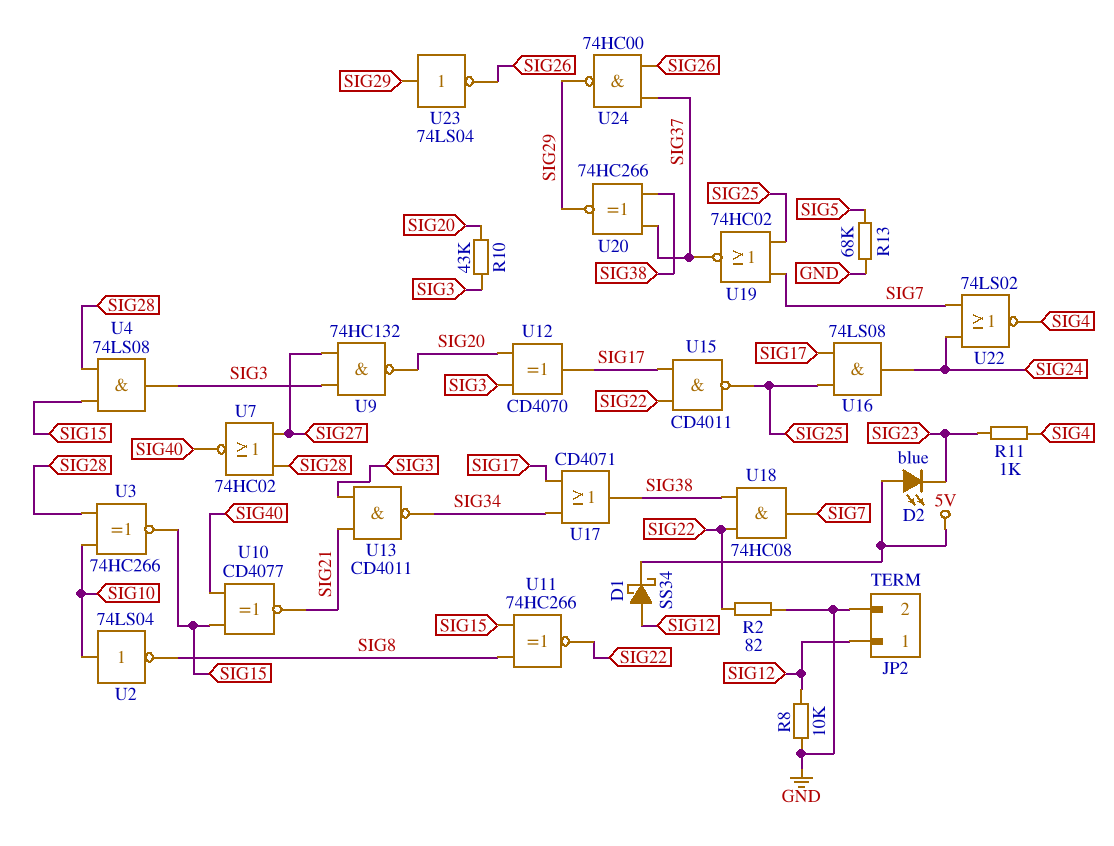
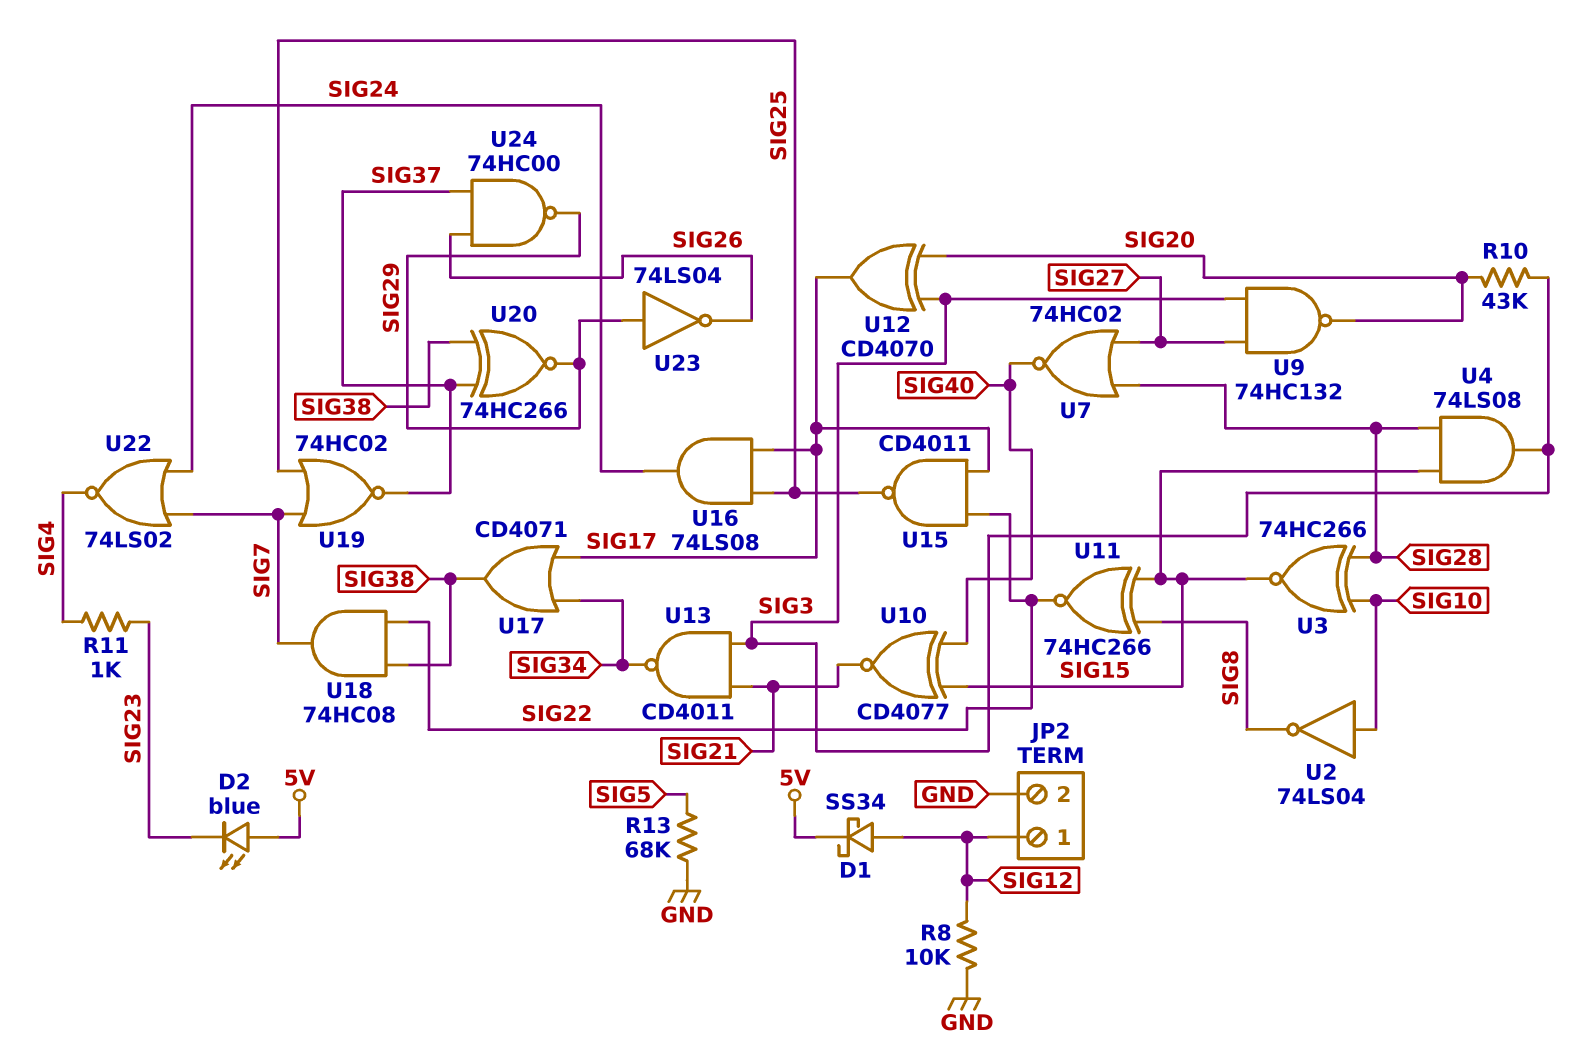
R2: 82 (GND, SIG22) -> none

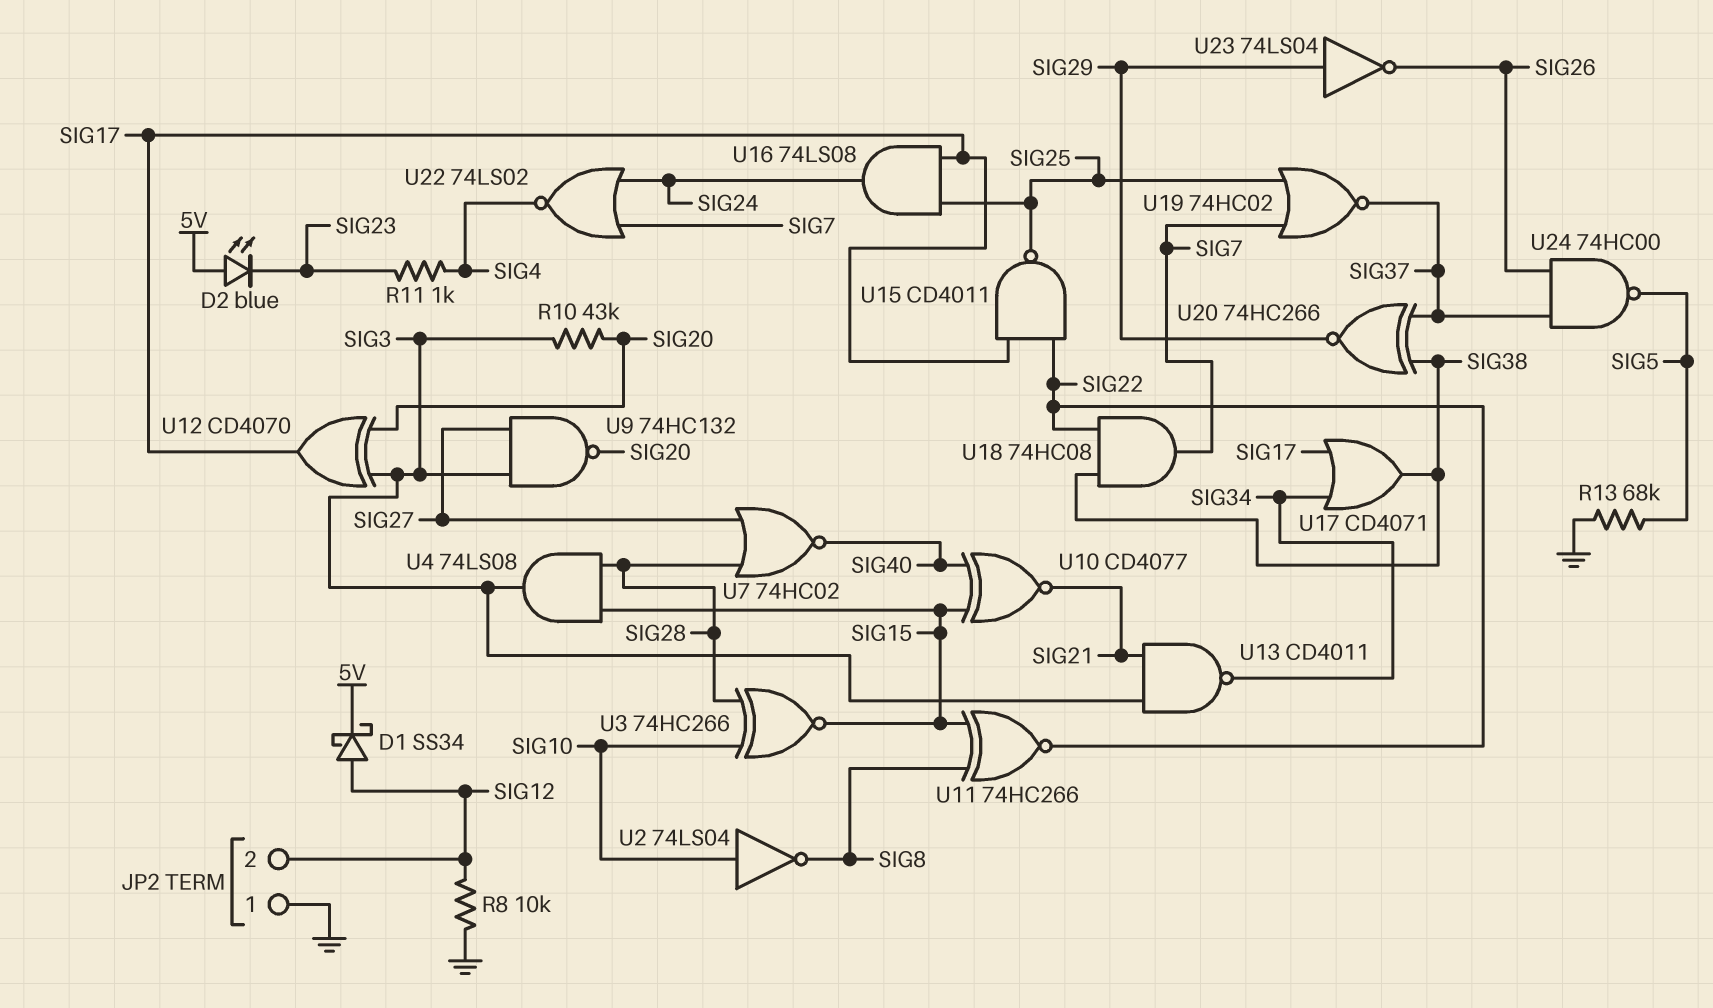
JP2 pin 1: SIG12 -> GND
JP2 pin 2: GND -> SIG12
U24: NAND 74HC00 (in SIG26, in SIG37, out SIG29) -> NAND 74HC00 (in SIG26, in SIG37, out SIG5)

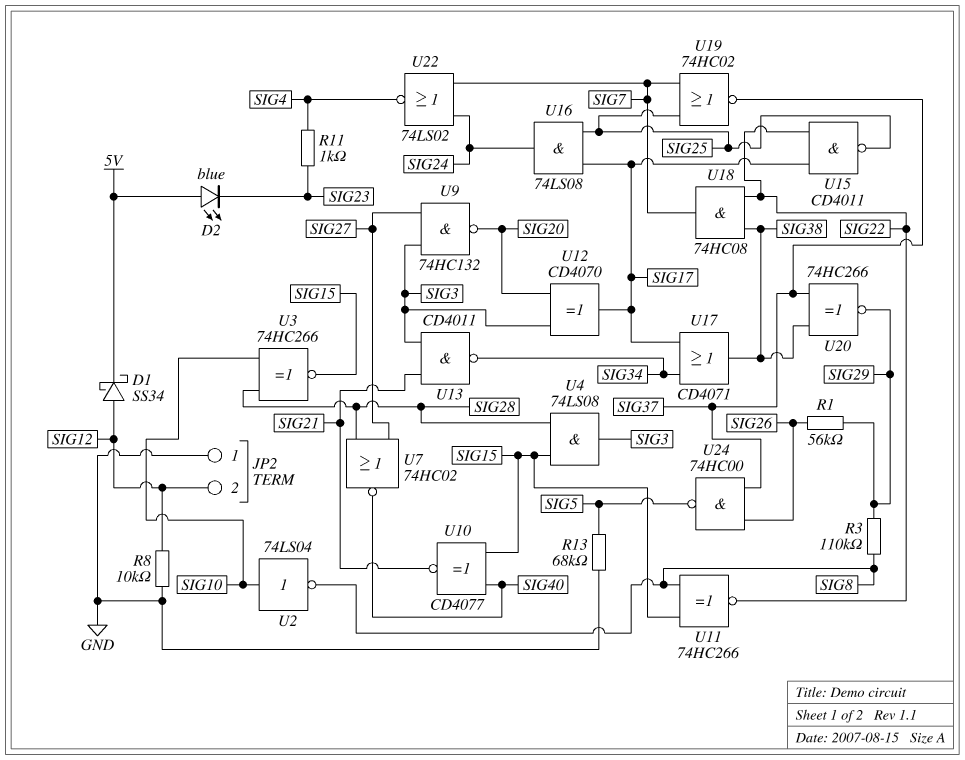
R1: none -> 56k (SIG26, SIG29)
R3: none -> 110k (SIG8, SIG29)
R10: 43k (SIG3, SIG20) -> none
U23: NOT 74LS04 (in SIG29, out SIG26) -> none

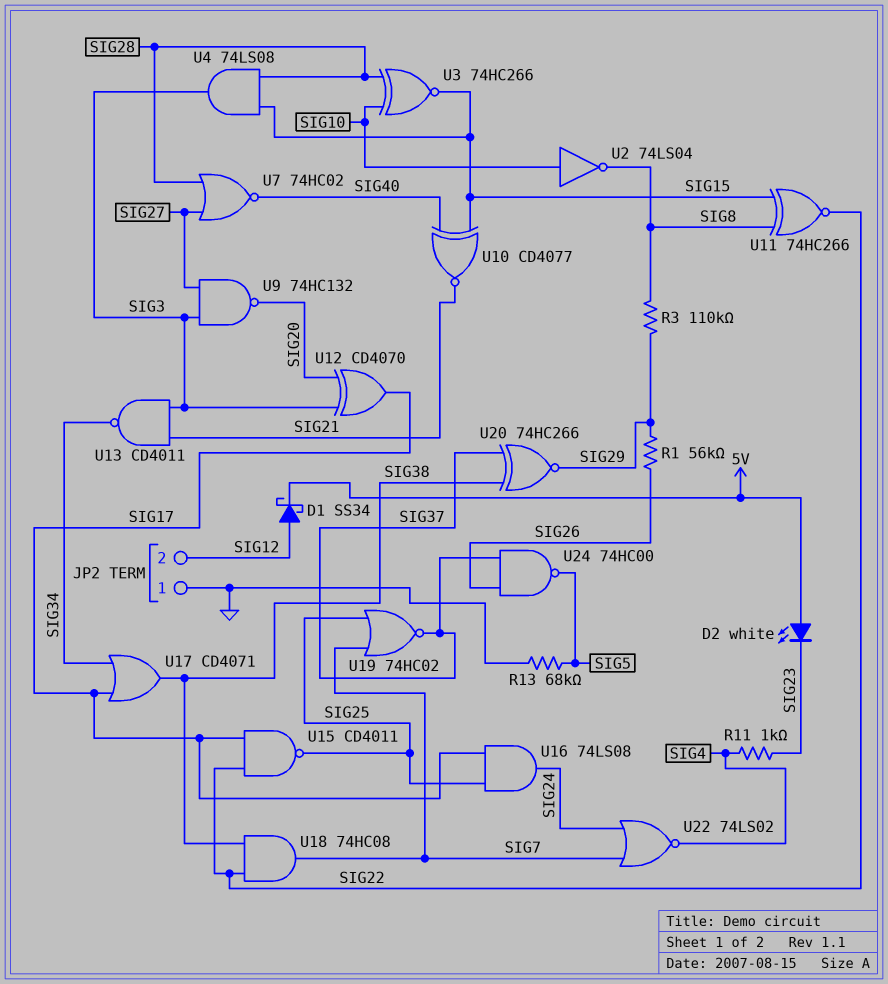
D2: LED blue (A 5V, K SIG23) -> LED white (A 5V, K SIG23)
R8: 10k (GND, SIG12) -> none

